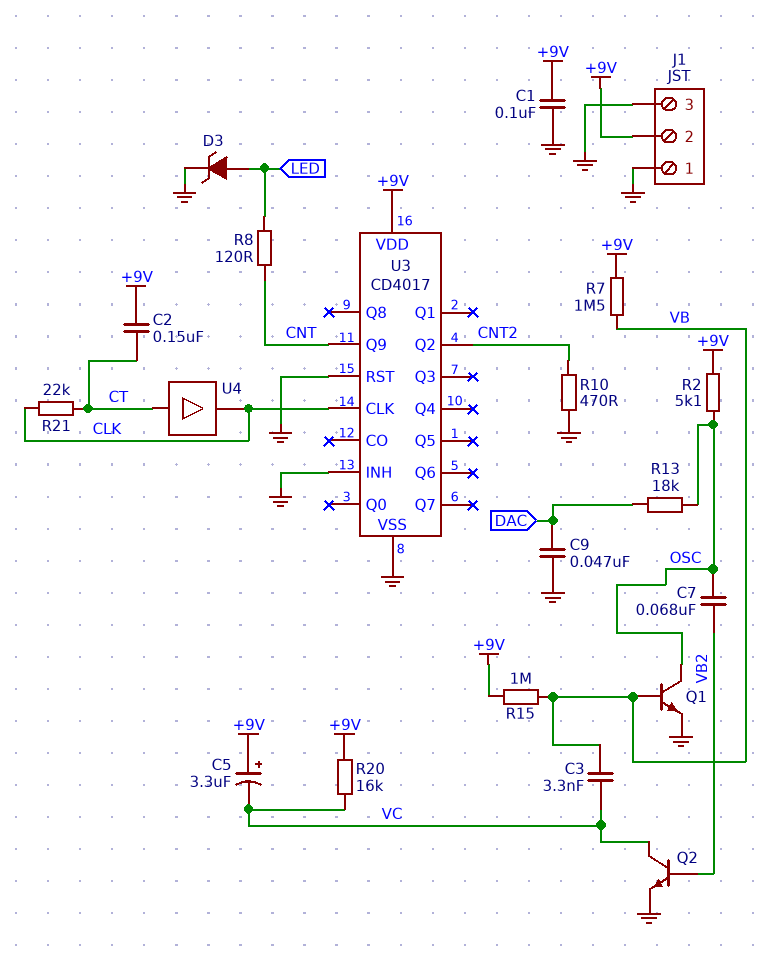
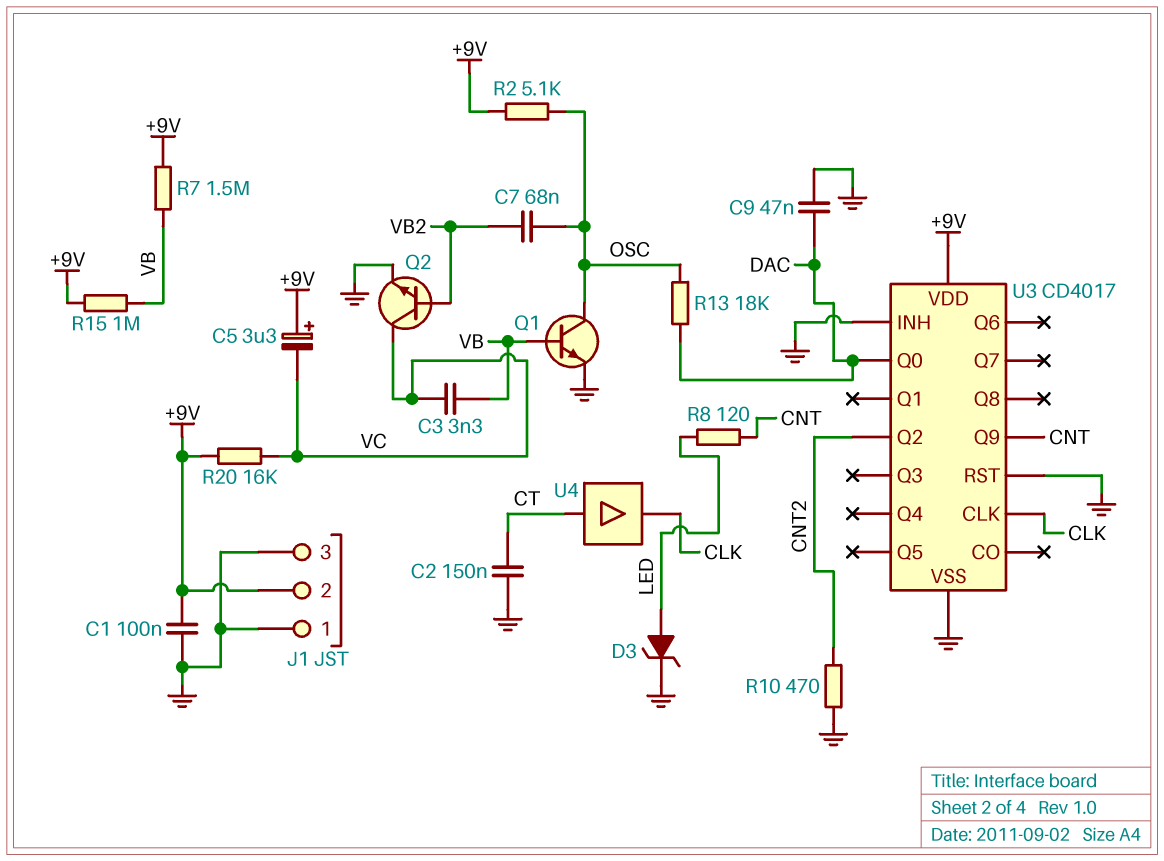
C2: 150nF (+9V, CT) -> 150nF (CT, GND)
R21: 22k (CLK, CT) -> none
U3 pin Q0: none -> DAC

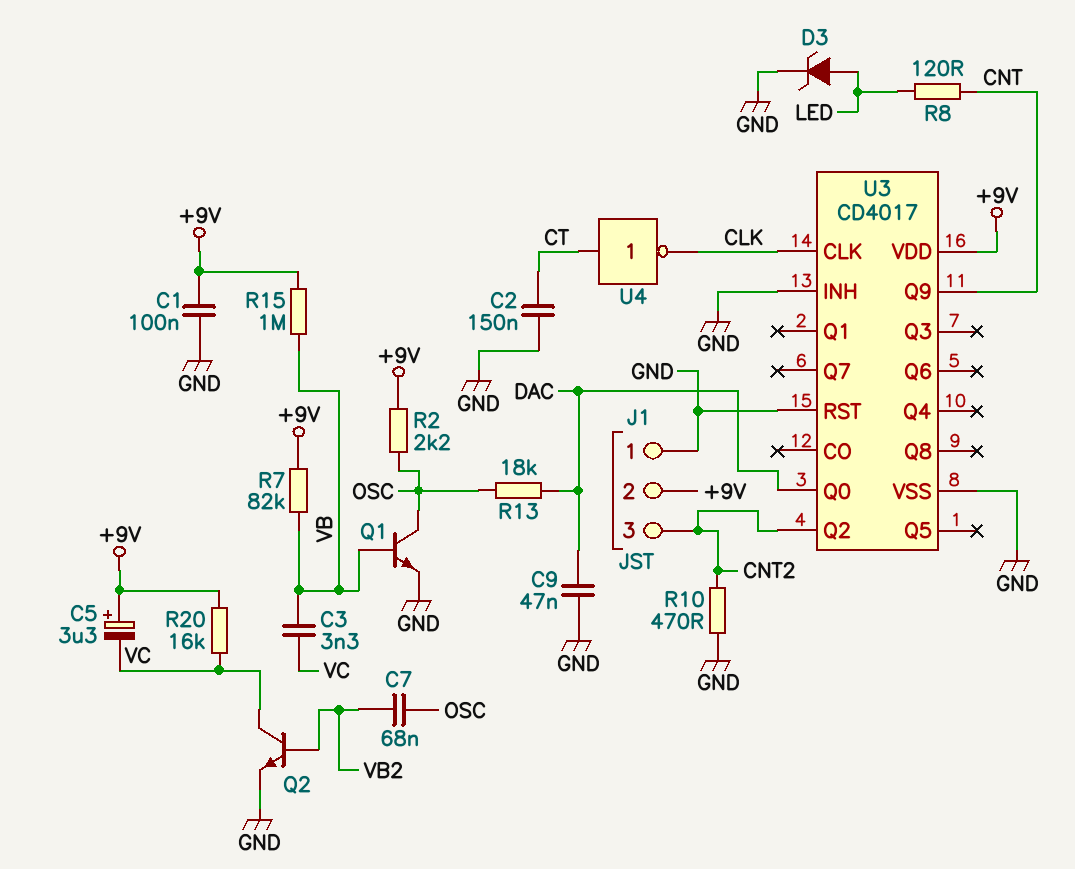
J1 pin 3: GND -> CNT2
R2: 5.1k (+9V, OSC) -> 2.2k (+9V, OSC)
R7: 1.5M (+9V, VB) -> 82k (+9V, VB)
U4: buffer (in CT, out CLK) -> NOT (in CT, out CLK)

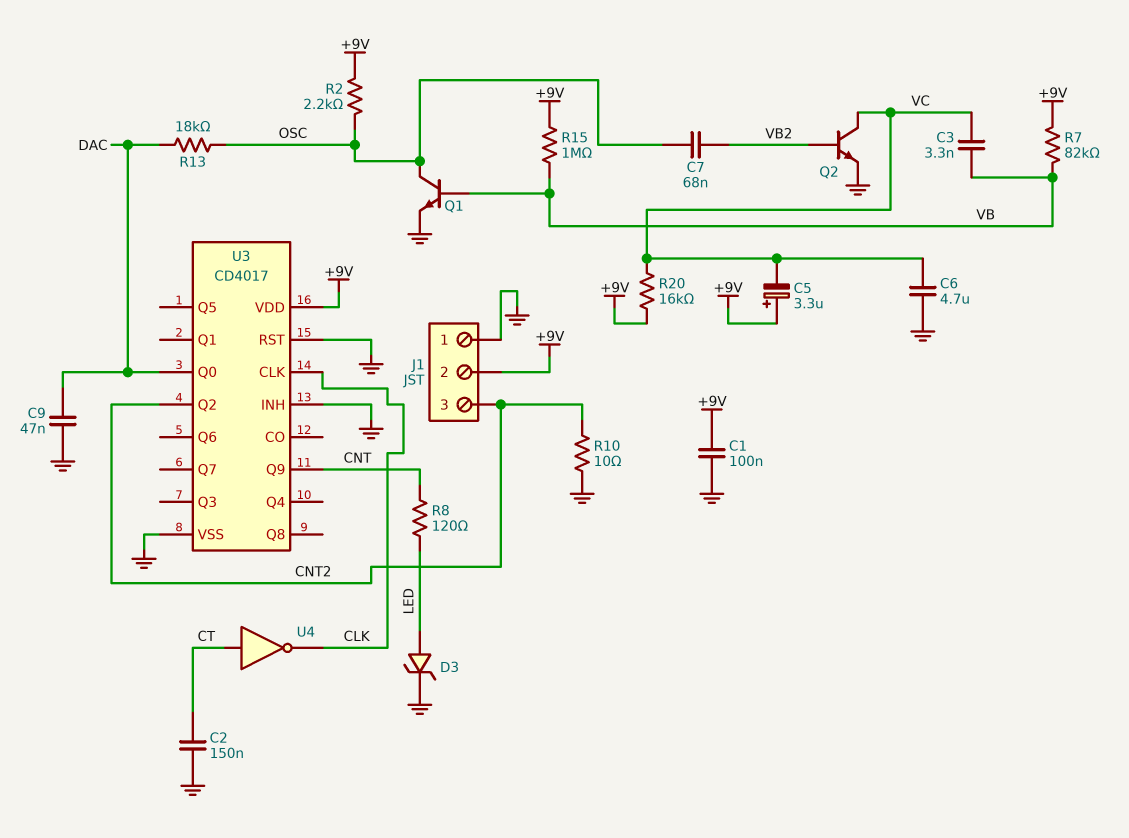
C6: none -> 4.7uF (GND, VC)
R10: 470 (CNT2, GND) -> 10 (CNT2, GND)

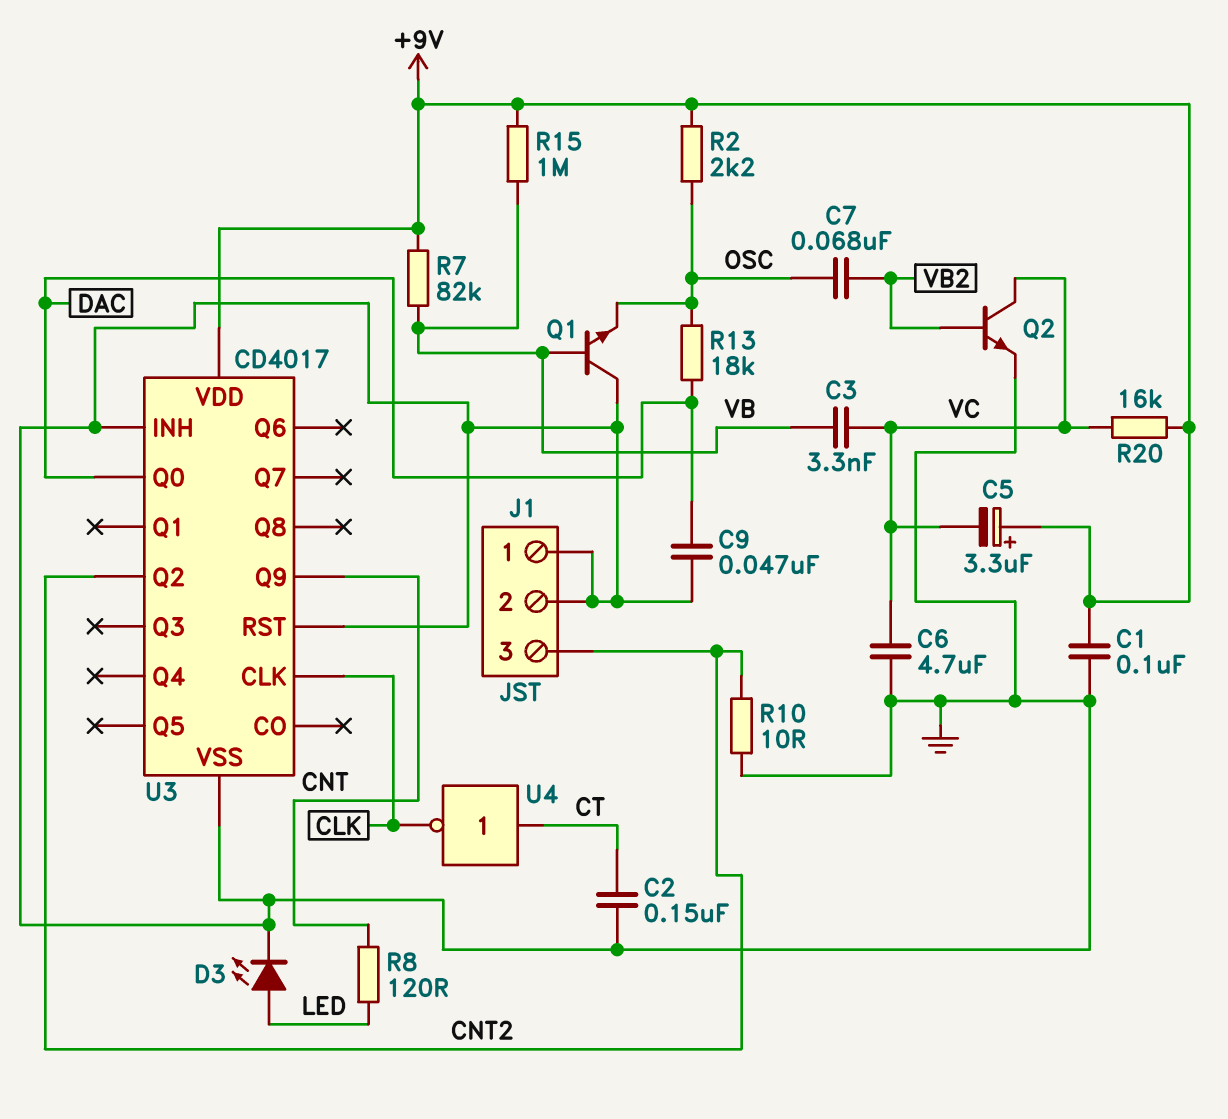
D3: zener (A LED, K GND) -> LED (A LED, K GND)
J1 pin 2: +9V -> GND
Q1: NPN (B VB, C OSC, E GND) -> NPN (B VB, C GND, E OSC)

